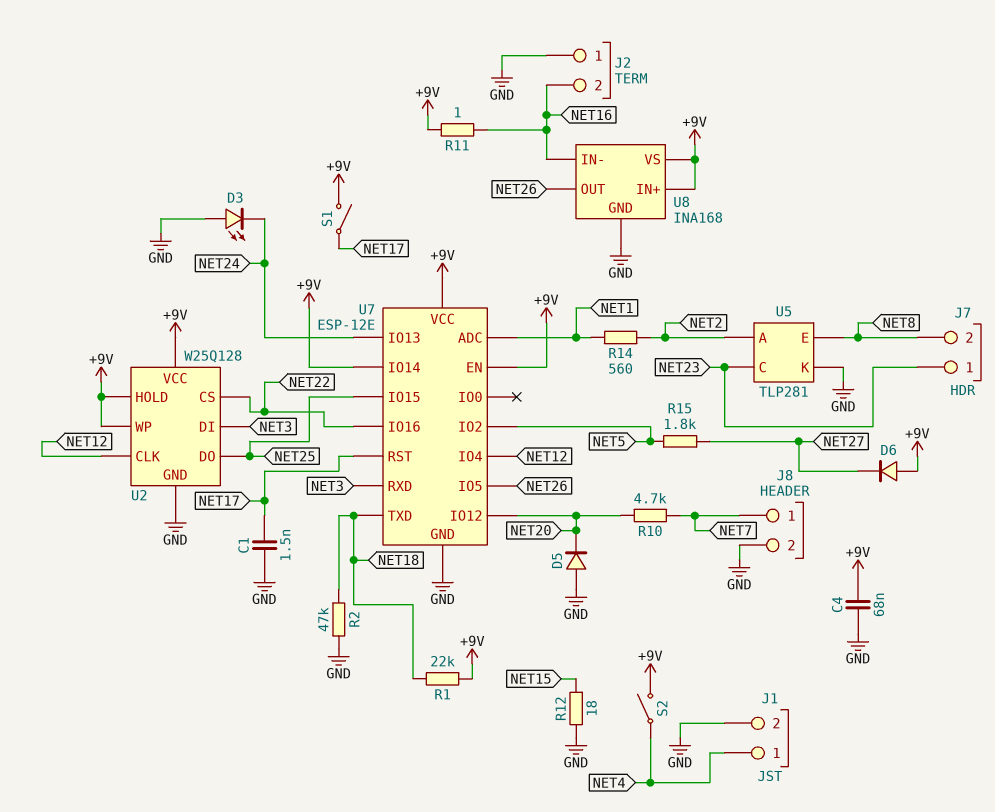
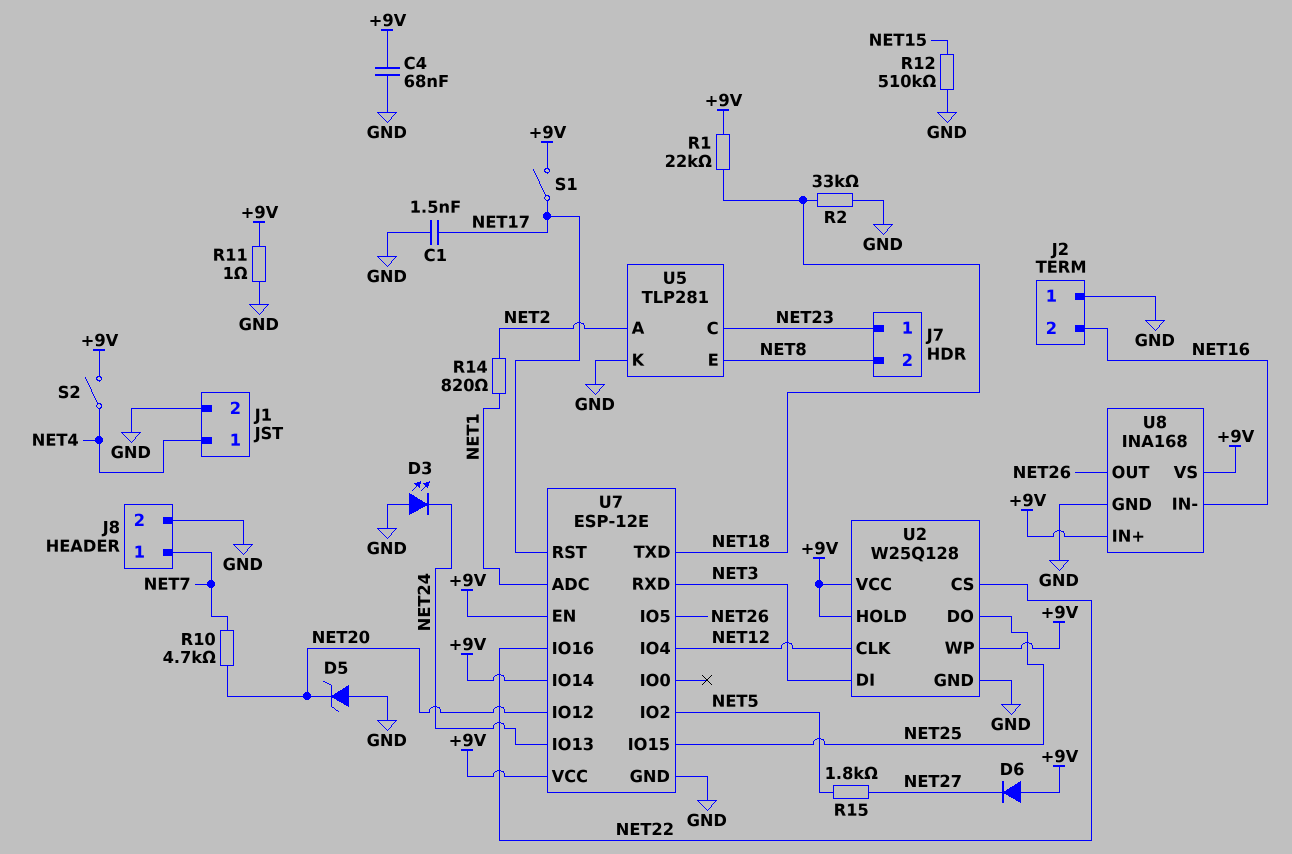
D5: diode (A GND, K NET20) -> zener (A GND, K NET20)
R2: 47k (GND, NET18) -> 33k (GND, NET18)
R11: 1 (+9V, NET16) -> 1 (+9V, GND)
R12: 18 (GND, NET15) -> 510k (GND, NET15)
R14: 560 (NET1, NET2) -> 820 (NET1, NET2)

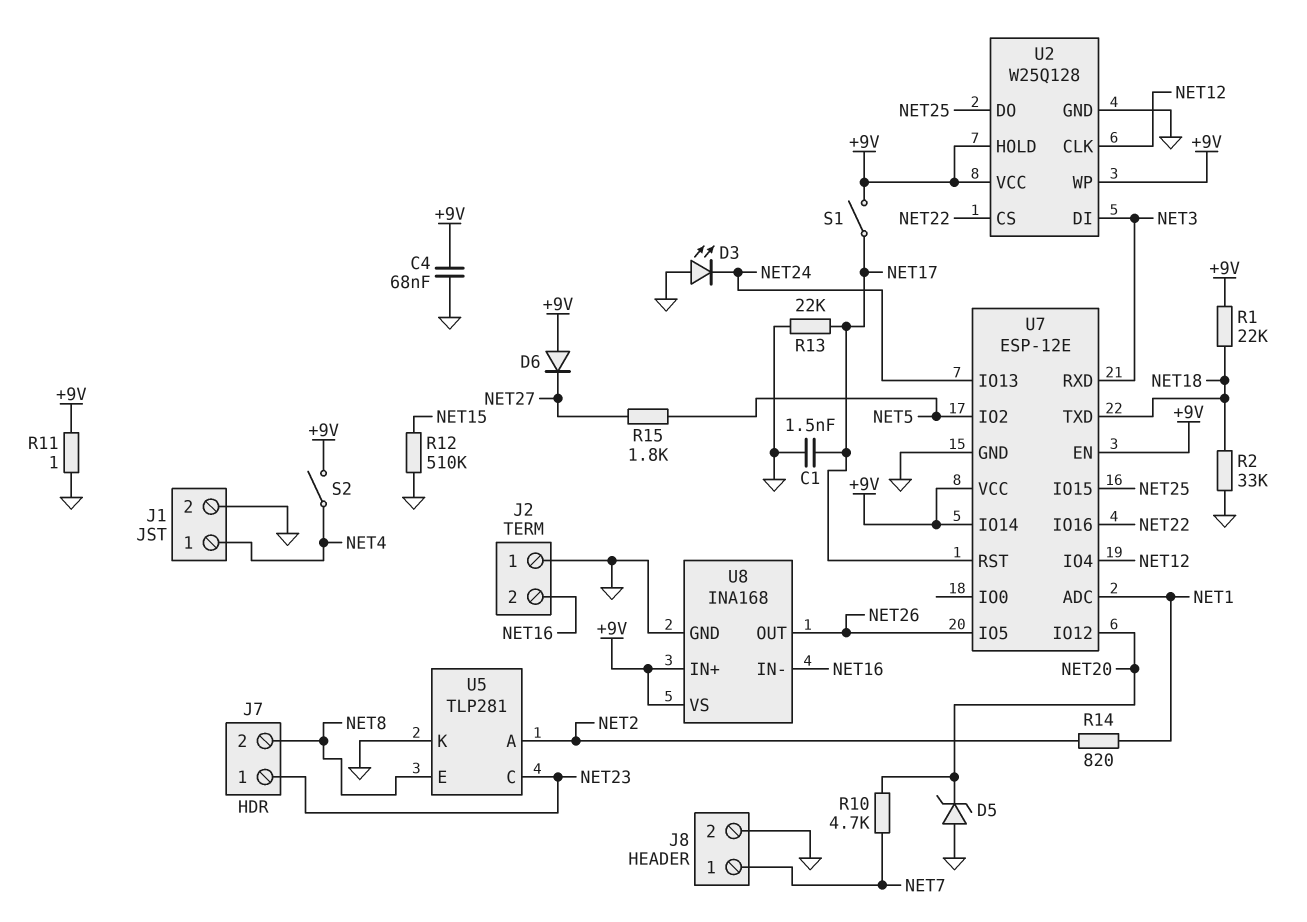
R13: none -> 22k (GND, NET17)

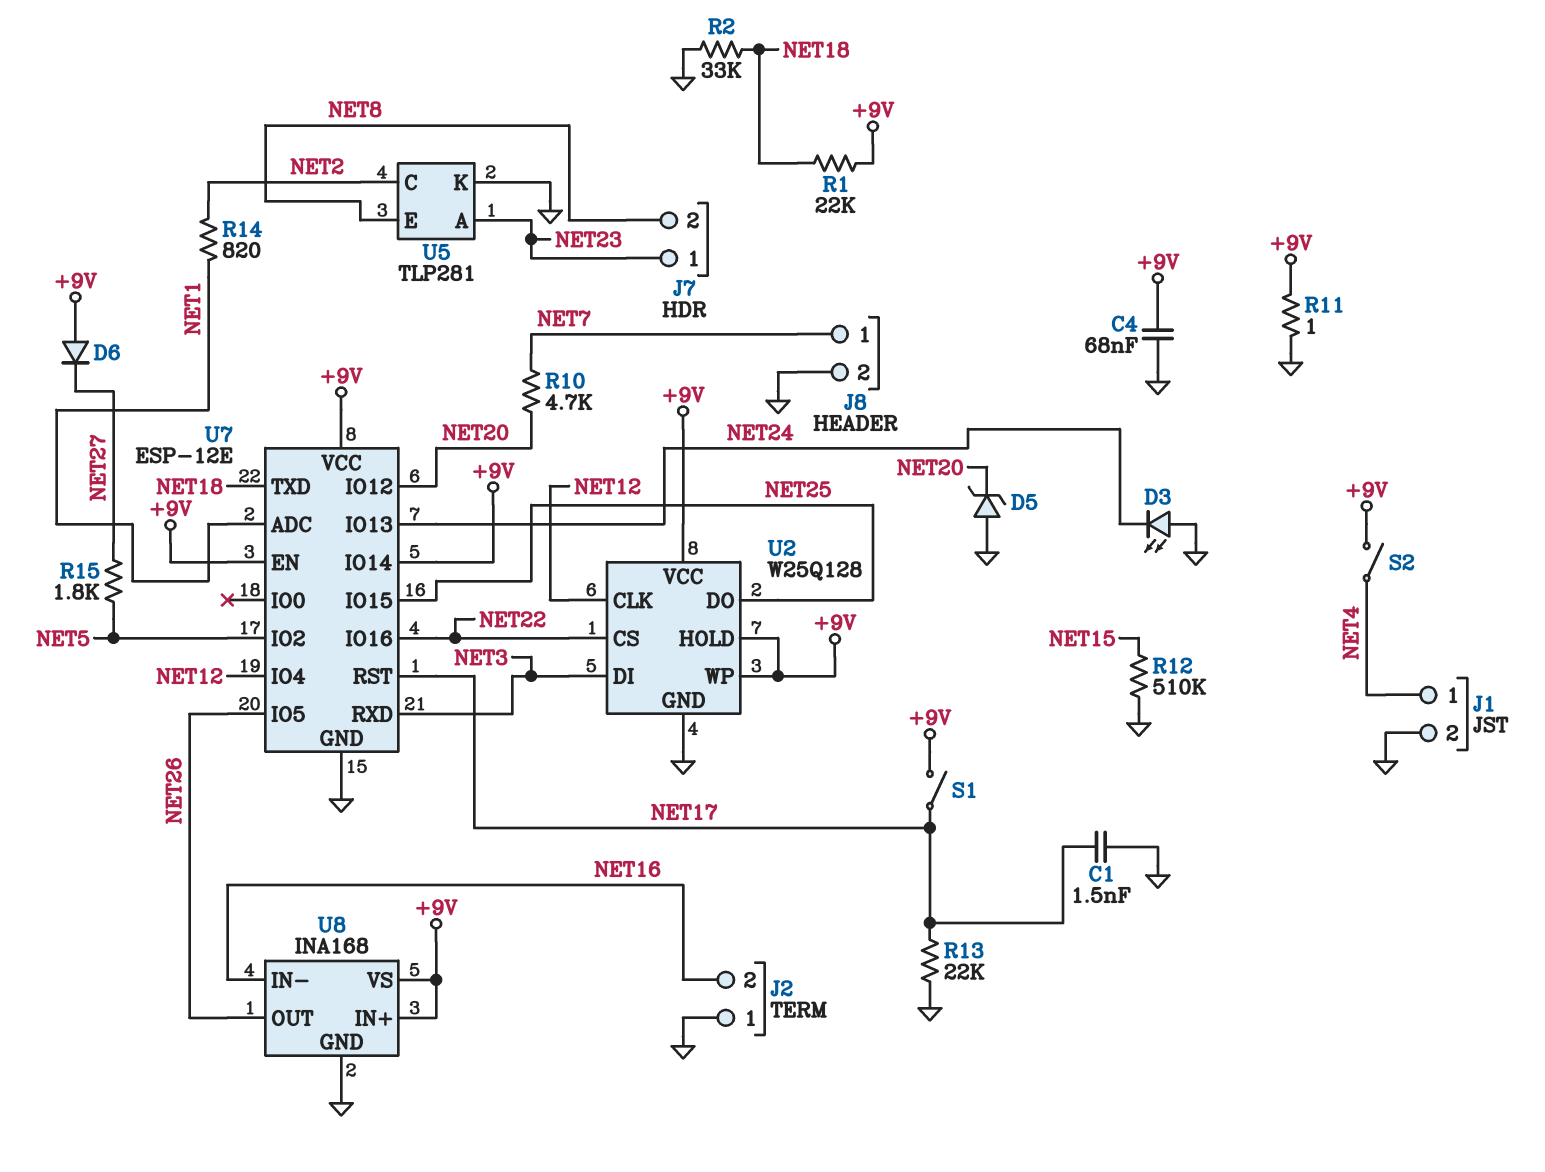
U5 pin A: NET2 -> NET23
U5 pin C: NET23 -> NET2

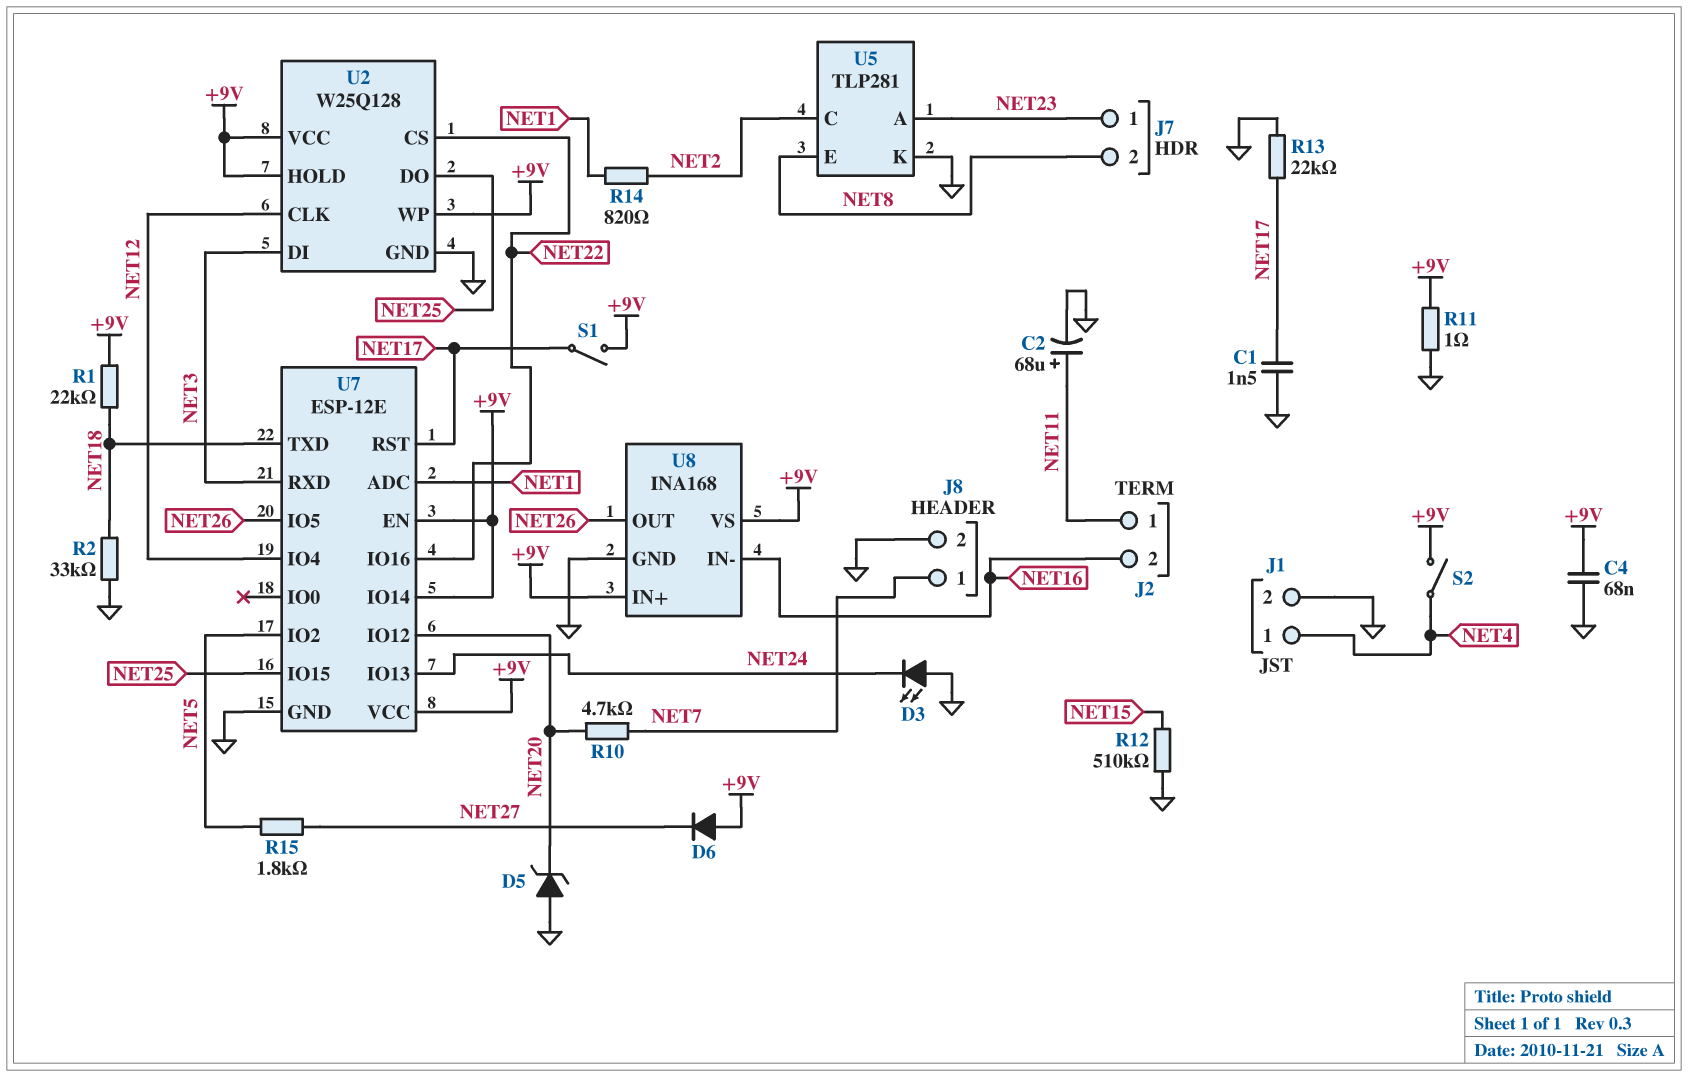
C2: none -> 68uF (plus NET11, minus GND)
J2 pin 1: GND -> NET11

